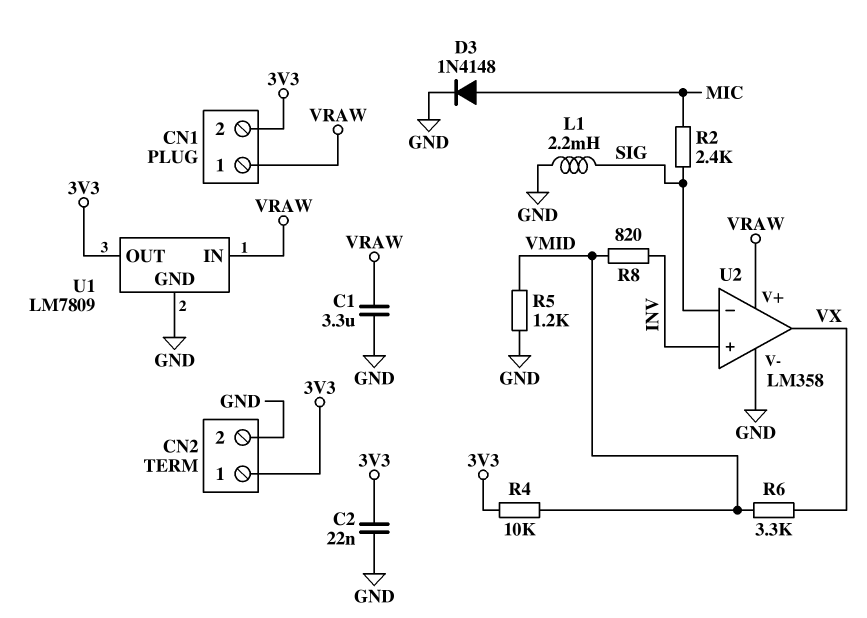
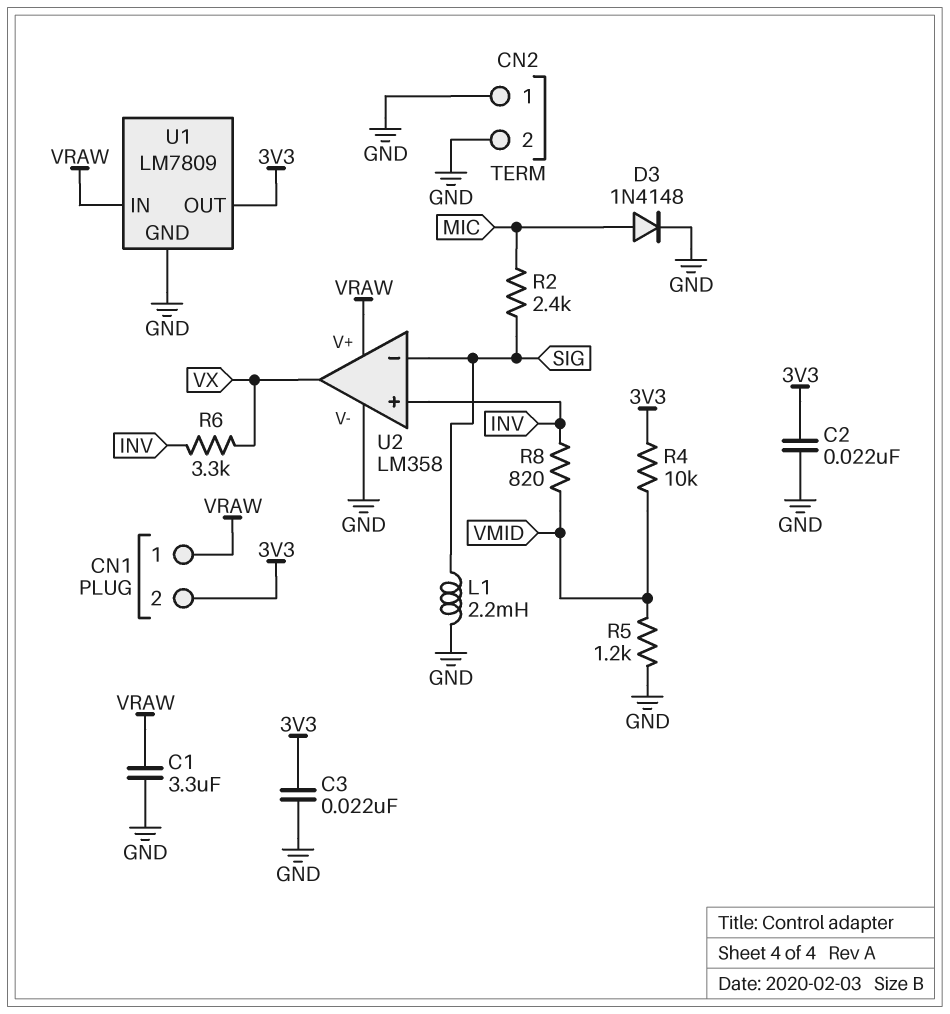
C3: none -> 22nF (3V3, GND)
CN2 pin 1: 3V3 -> GND
R6: 3.3k (VMID, VX) -> 3.3k (INV, VX)

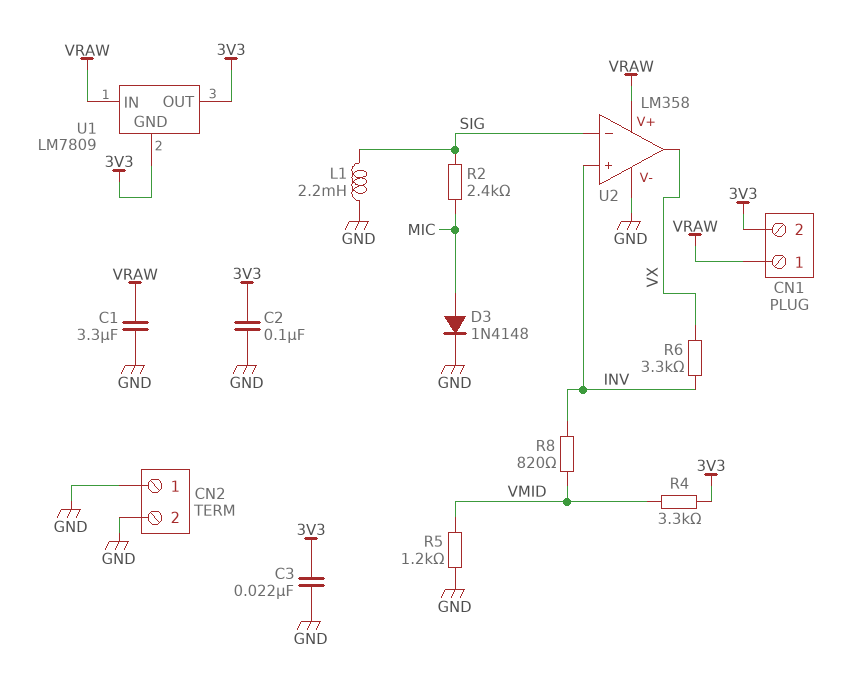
C2: 22nF (3V3, GND) -> 100nF (3V3, GND)
R4: 10k (3V3, VMID) -> 3.3k (3V3, VMID)
U1 pin GND: GND -> 3V3

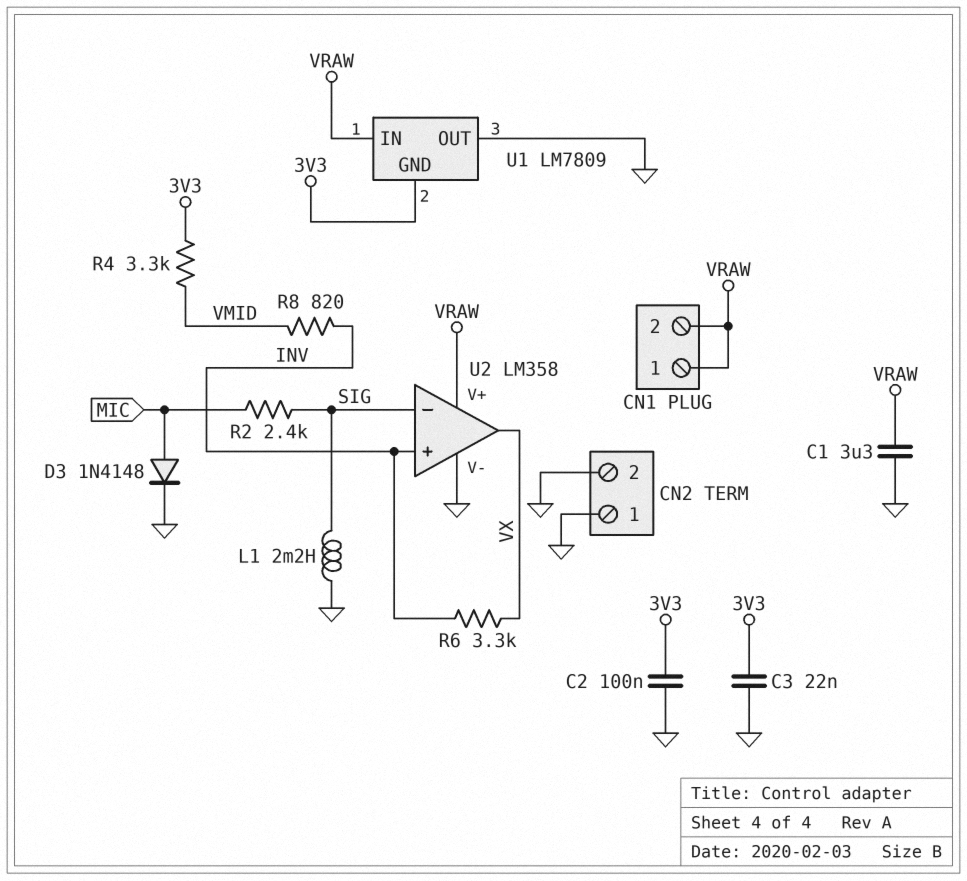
CN1 pin 2: 3V3 -> VRAW
R5: 1.2k (GND, VMID) -> none
U1 pin OUT: 3V3 -> GND

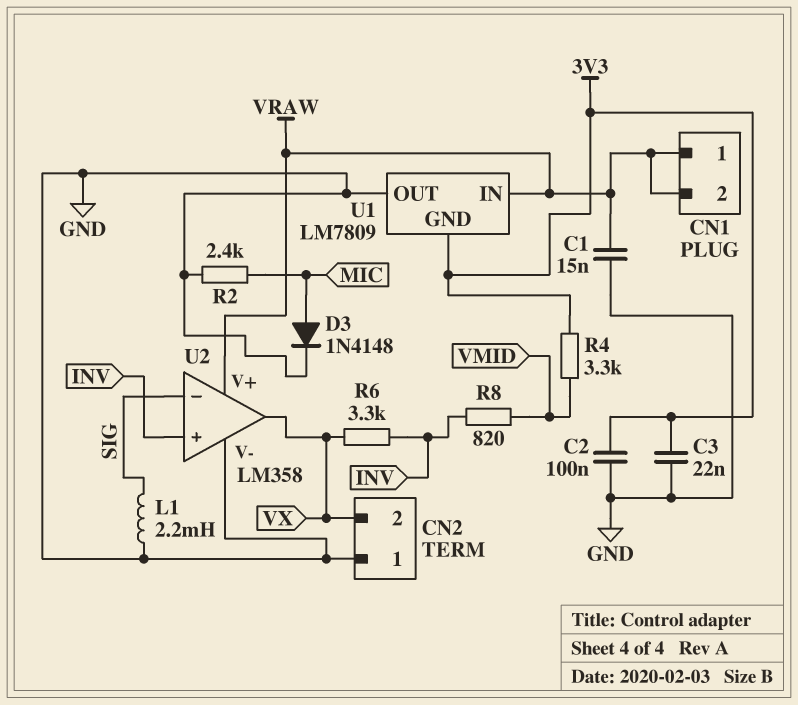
C1: 3.3uF (GND, VRAW) -> 15nF (GND, VRAW)
CN2 pin 2: GND -> VX
R2: 2.4k (MIC, SIG) -> 2.4k (GND, MIC)

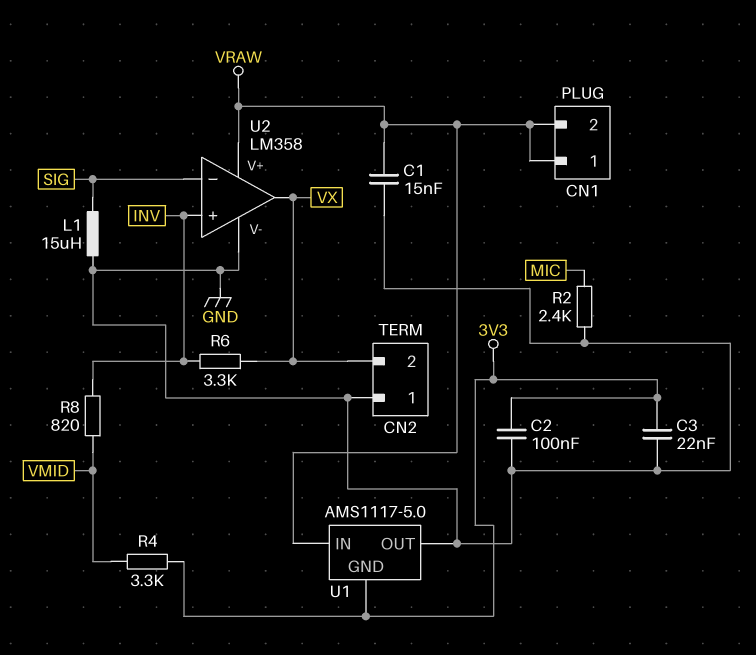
D3: diode 1N4148 (A MIC, K GND) -> none
L1: 2.2mH (GND, SIG) -> 15uH (GND, SIG)
U1: LM7809 -> AMS1117-5.0

